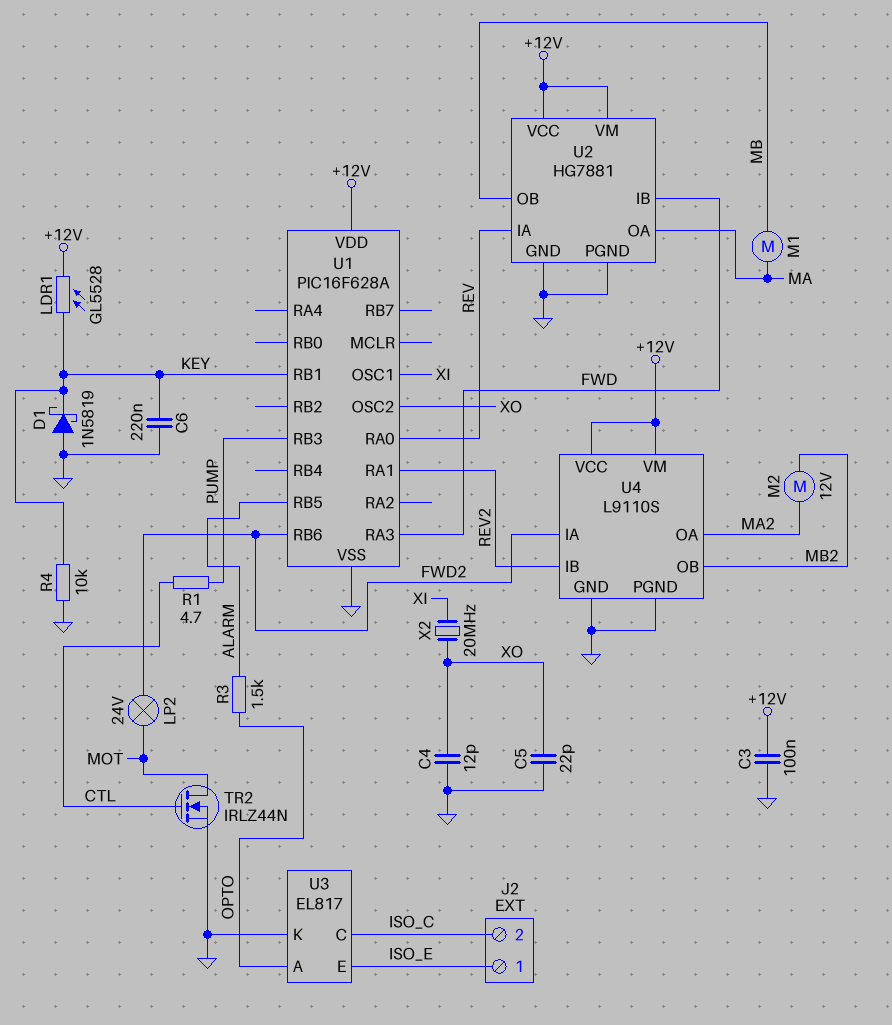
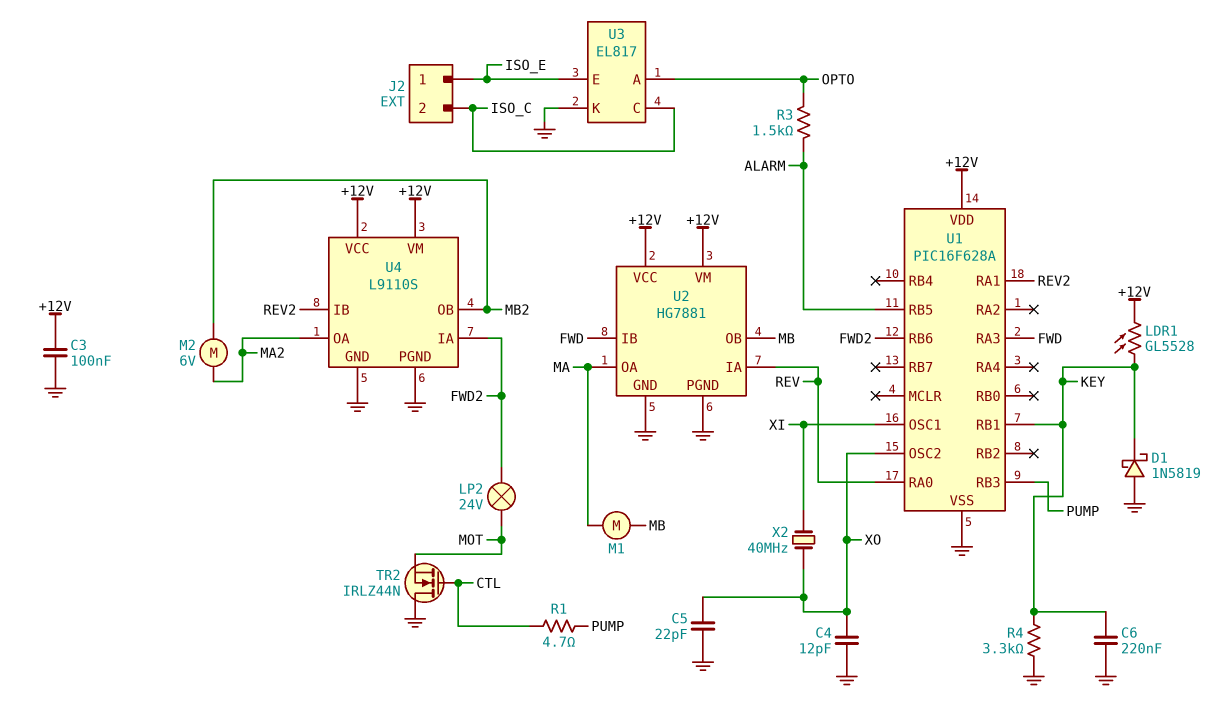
M2: motor 12V (MA2, MB2) -> motor 6V (MA2, MB2)
R4: 10k (GND, KEY) -> 3.3k (GND, KEY)
TR2: NMOS IRLZ44N (G CTL, D MOT, S GND) -> NMOS IRLZ44N (G CTL, D GND, S MOT)
X2: 20MHz (XI, XO) -> 40MHz (XI, XO)

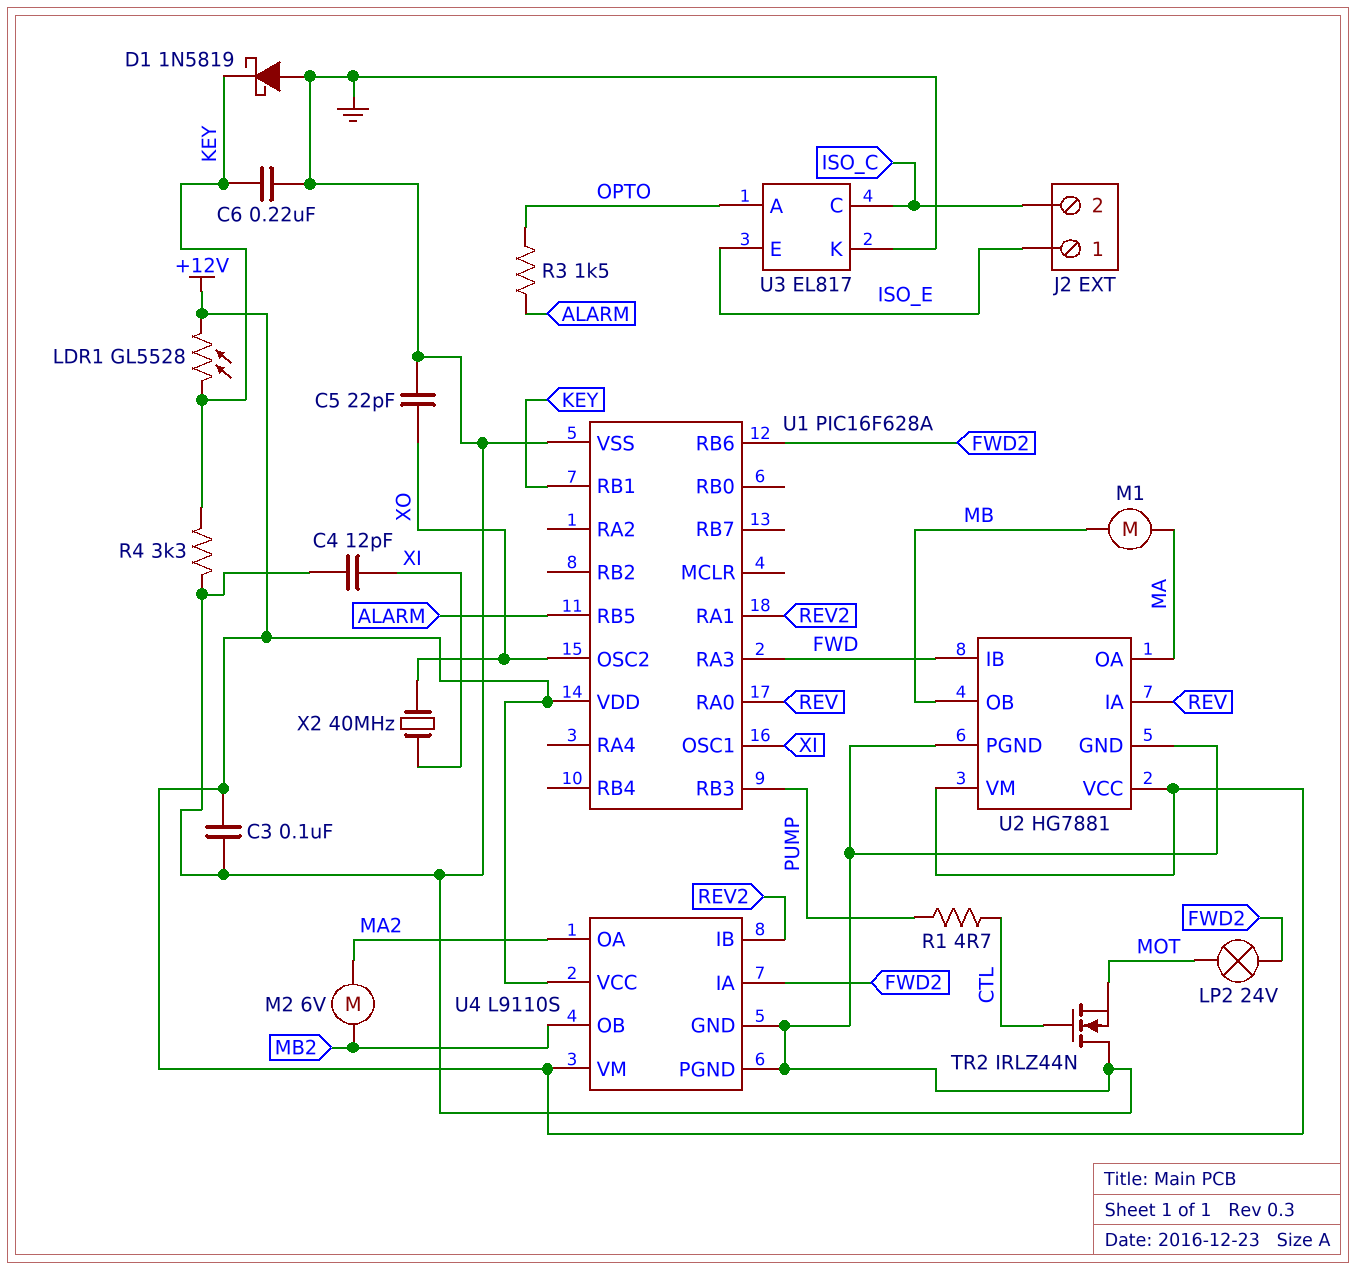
C4: 12pF (GND, XO) -> 12pF (GND, XI)

